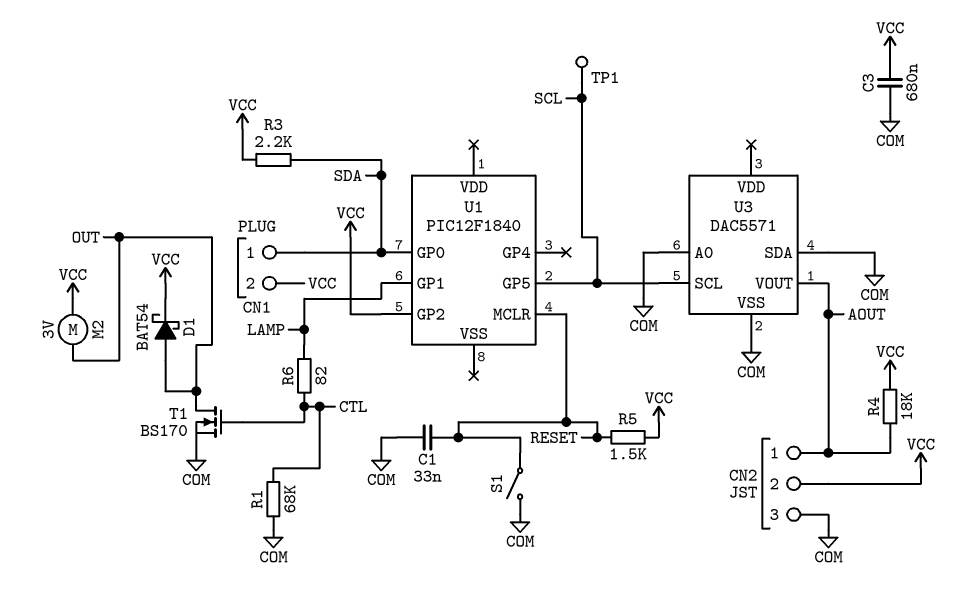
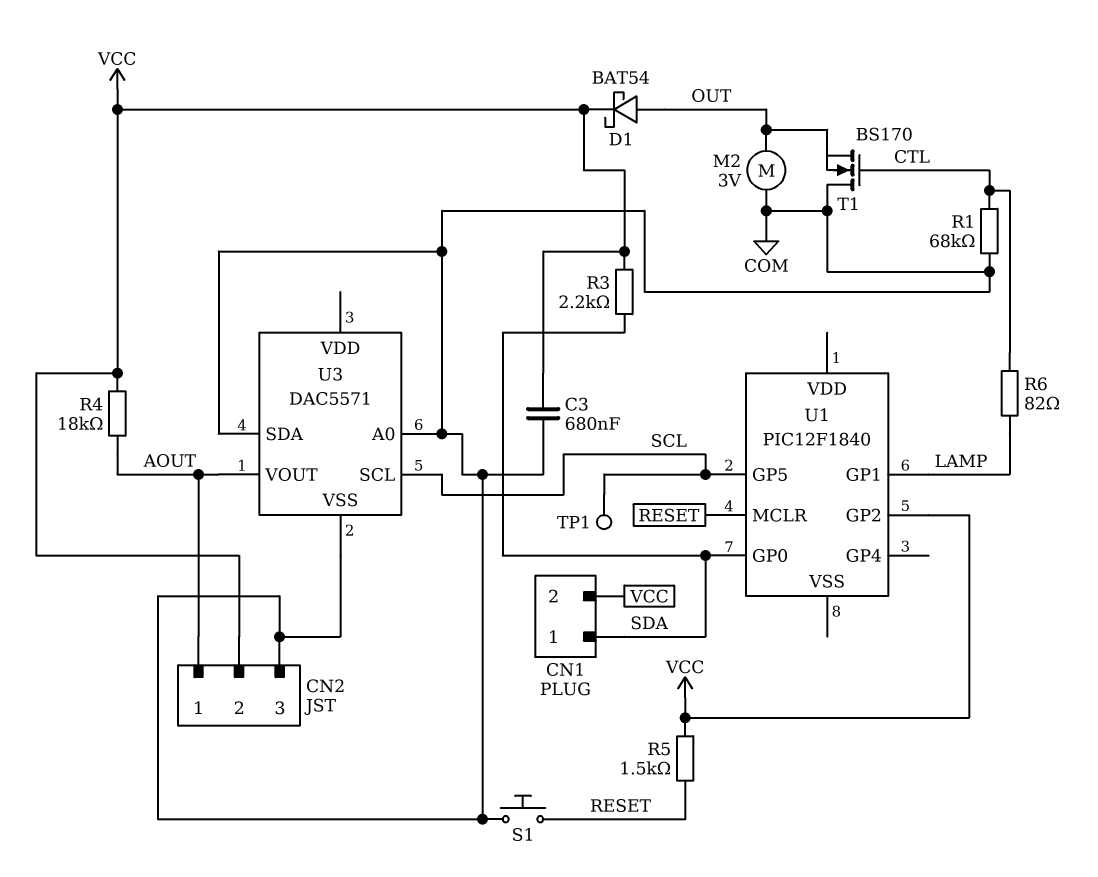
C1: 33nF (COM, RESET) -> none
M2: motor 3V (OUT, VCC) -> motor 3V (COM, OUT)
S1: switch (COM, RESET) -> button (COM, RESET)
T1: NMOS BS170 (G CTL, D OUT, S COM) -> NMOS BS170 (G CTL, D COM, S OUT)

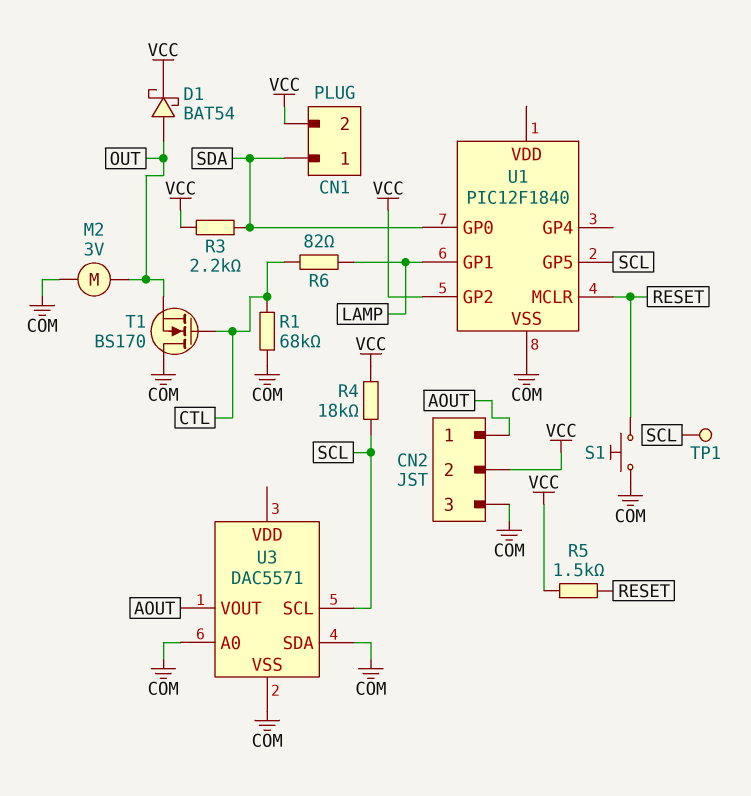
C3: 680nF (COM, VCC) -> none
R4: 18k (AOUT, VCC) -> 18k (SCL, VCC)
U1 pin VSS: none -> COM

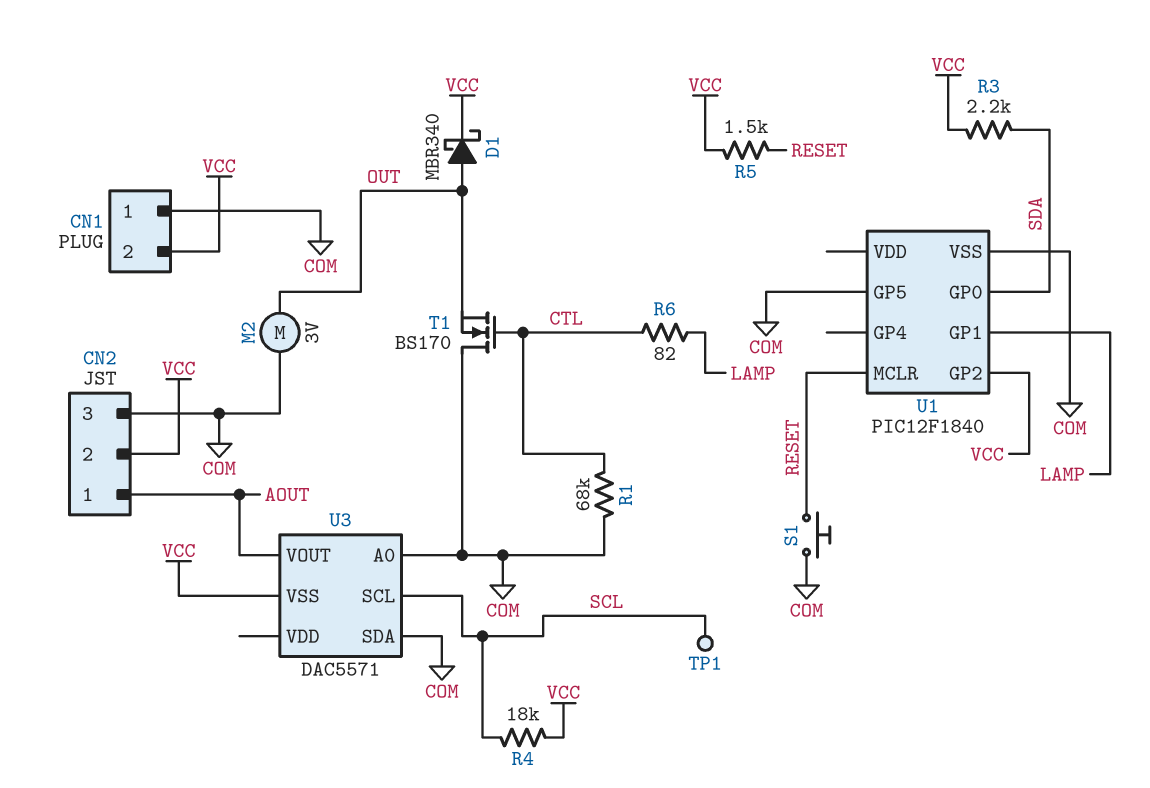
CN1 pin 1: SDA -> COM
D1: schottky BAT54 (A OUT, K VCC) -> schottky MBR340 (A OUT, K VCC)
U1 pin GP5: SCL -> COM
U3 pin VSS: COM -> VCC

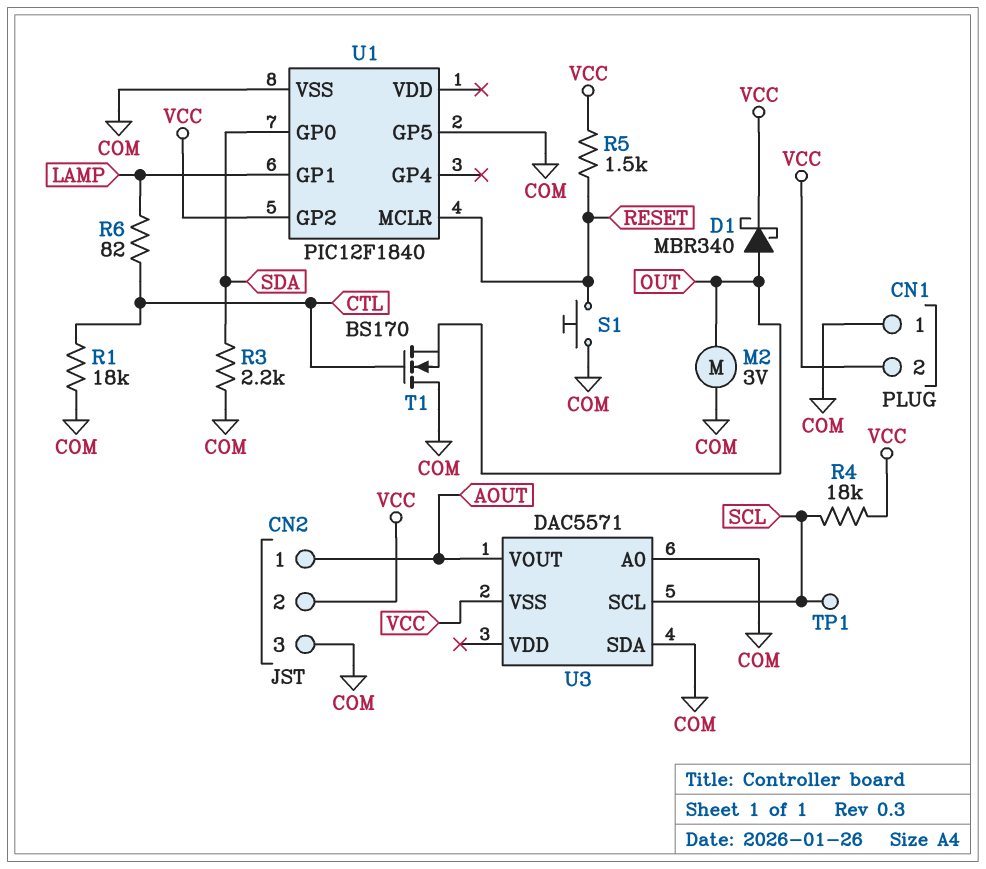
R1: 68k (COM, CTL) -> 18k (COM, CTL)
R3: 2.2k (SDA, VCC) -> 2.2k (COM, SDA)

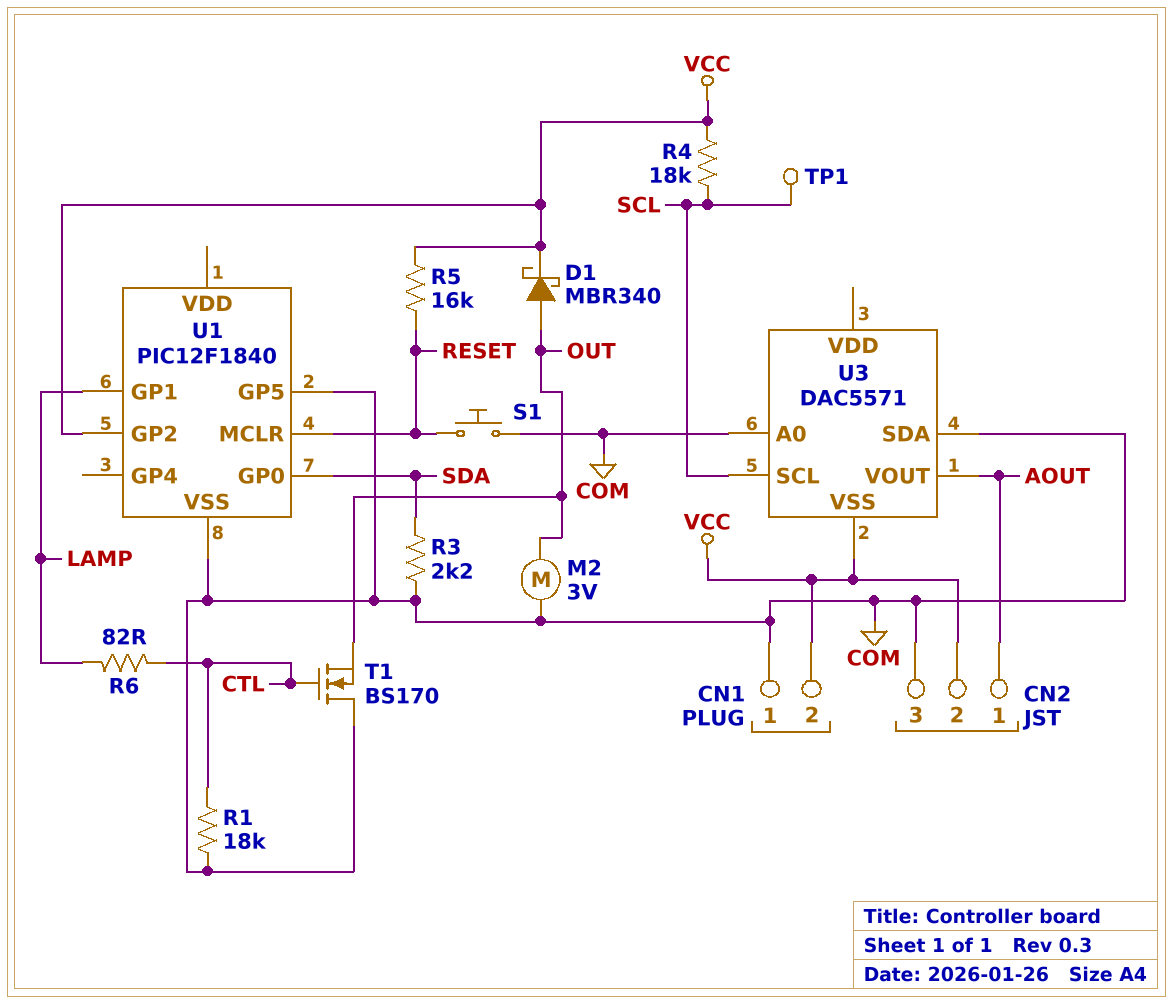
R5: 1.5k (RESET, VCC) -> 16k (RESET, VCC)

